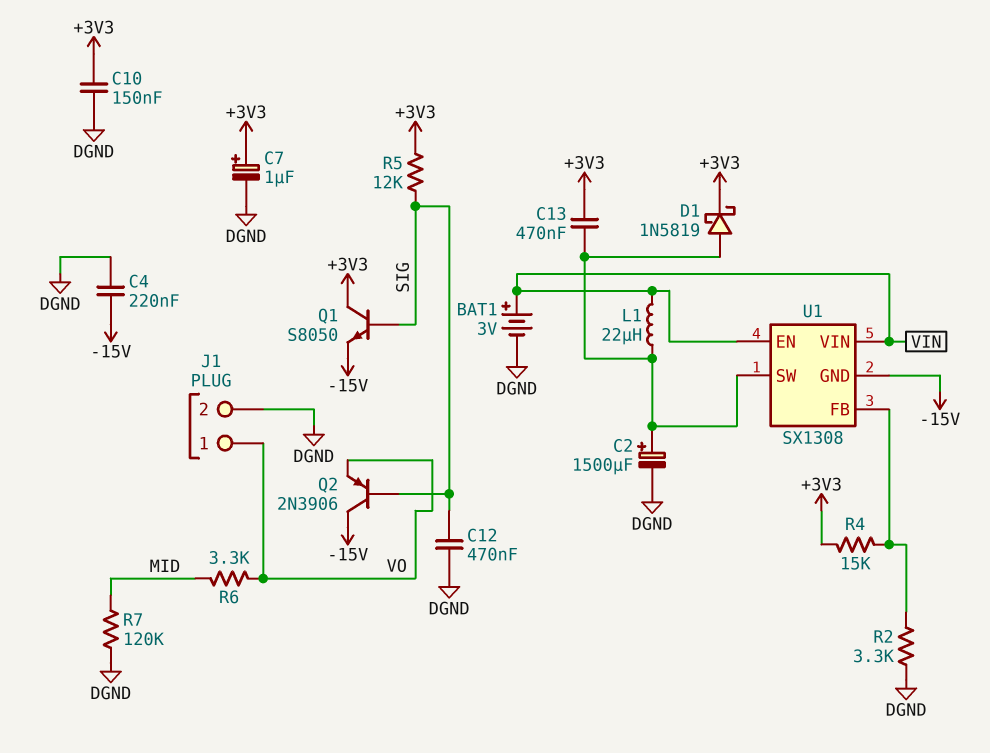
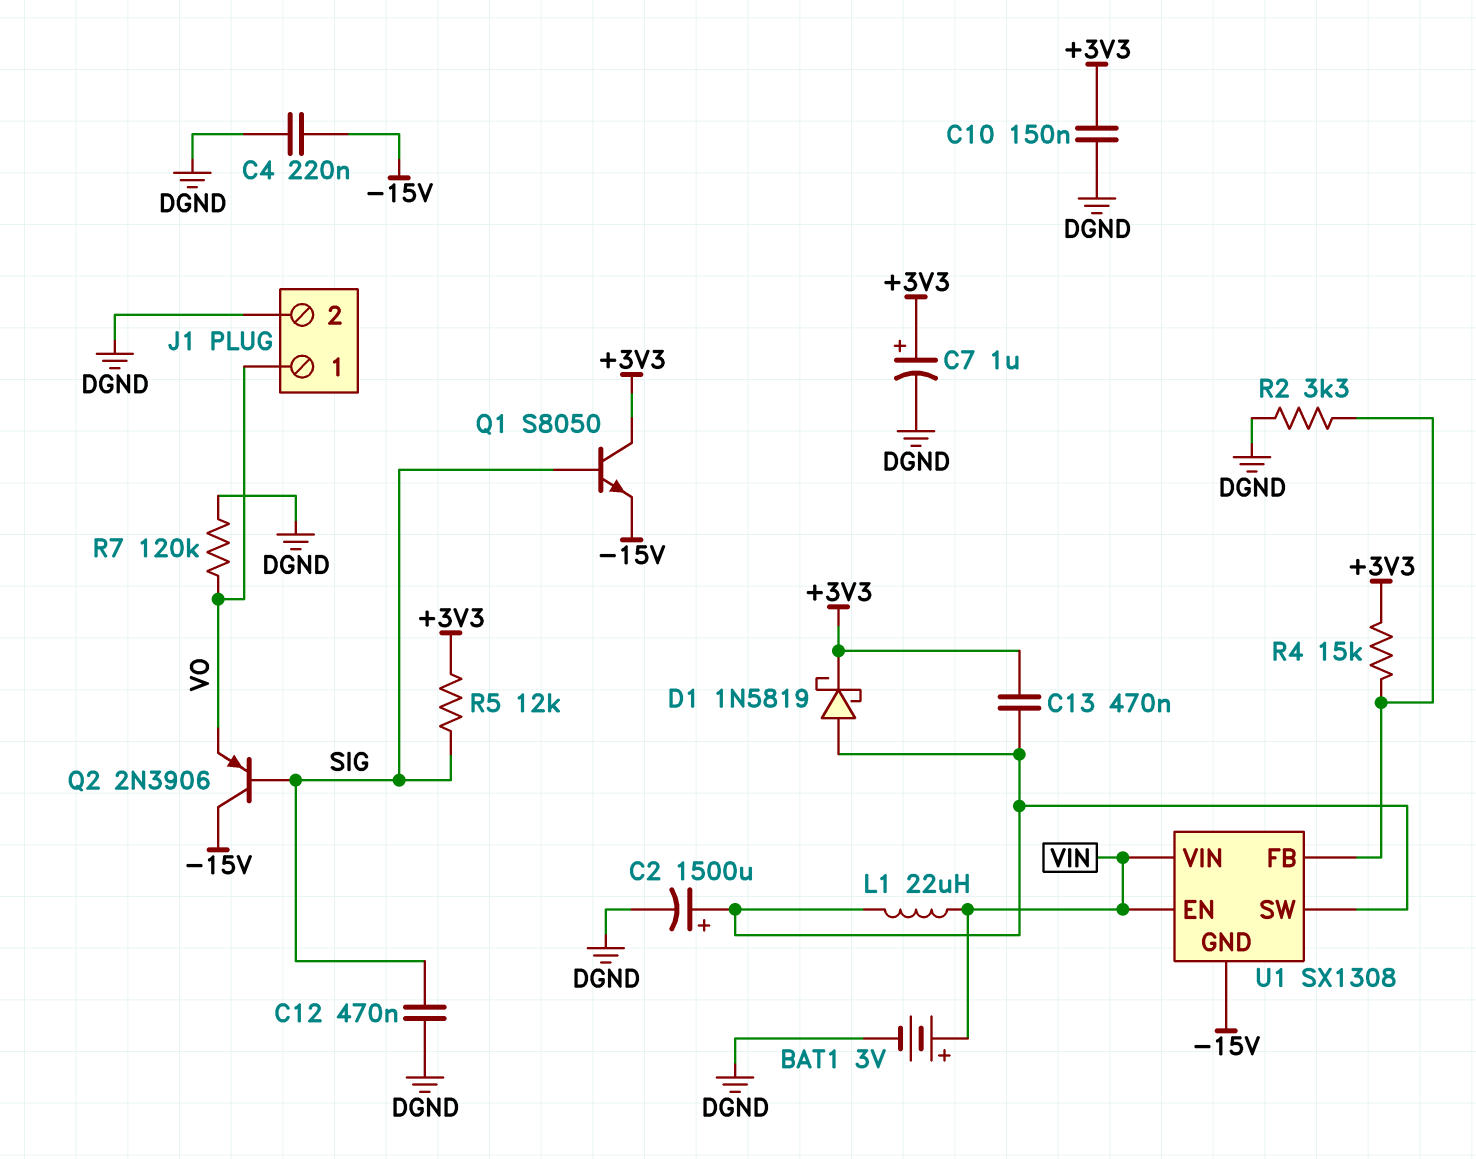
R6: 3.3k (MID, VO) -> none
R7: 120k (DGND, MID) -> 120k (DGND, VO)

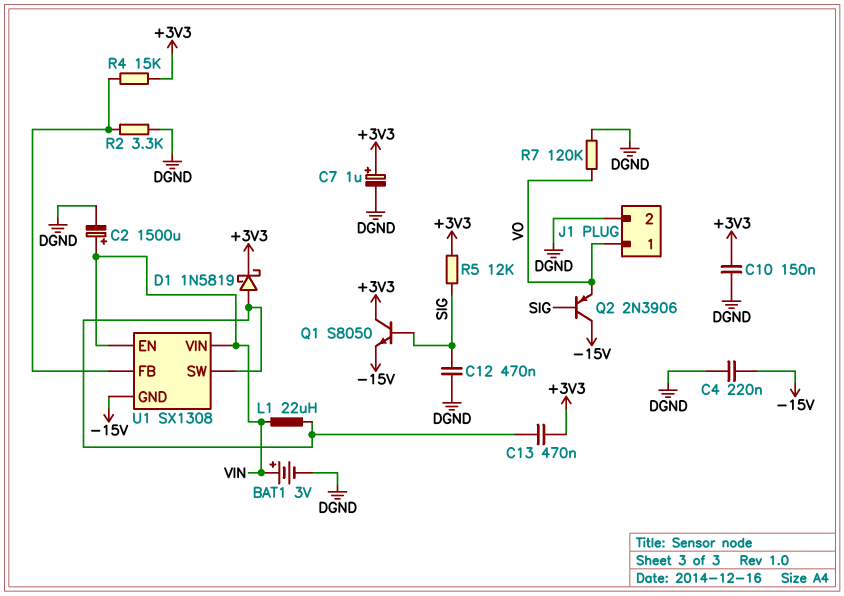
C2: 1500uF (plus U1/SW, minus DGND) -> 1500uF (plus VIN, minus DGND)

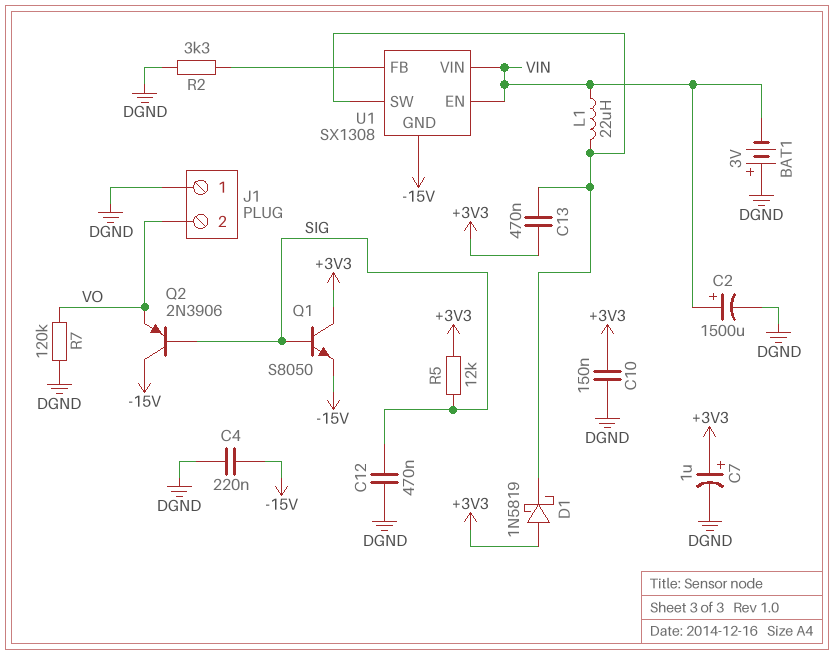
BAT1: 3V (plus VIN, minus DGND) -> 3V (plus DGND, minus VIN)
D1: schottky 1N5819 (A U1/SW, K +3V3) -> schottky 1N5819 (A +3V3, K U1/SW)
J1 pin 1: VO -> DGND
J1 pin 2: DGND -> VO
R4: 15k (+3V3, U1/FB) -> none

